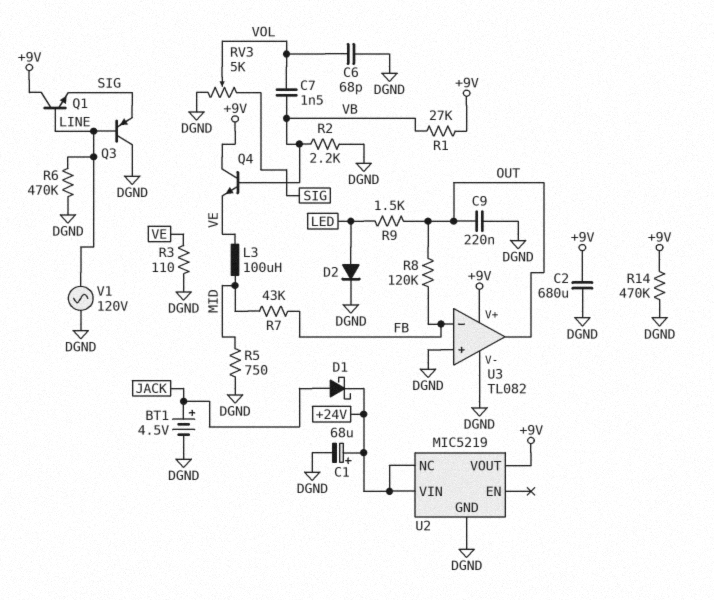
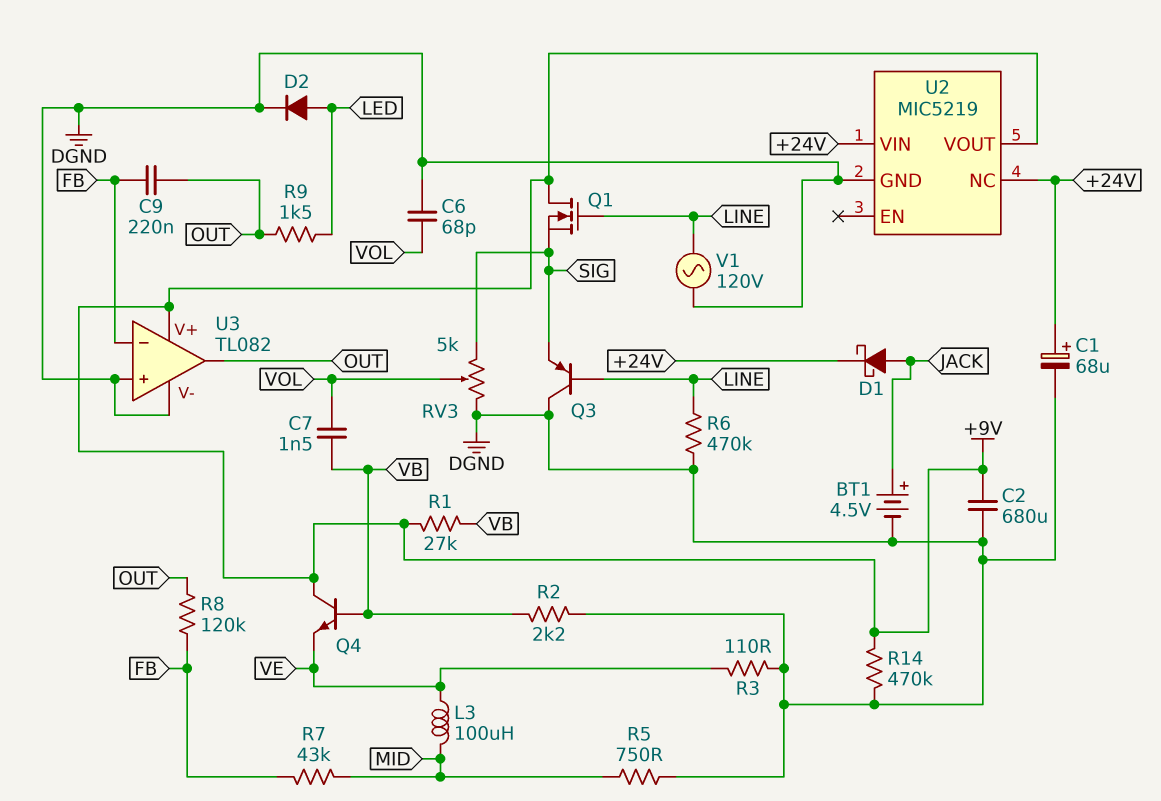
C9: 220nF (DGND, OUT) -> 220nF (FB, OUT)
Q1: NPN (B LINE, C +9V, E SIG) -> NMOS (G LINE, D +9V, S SIG)

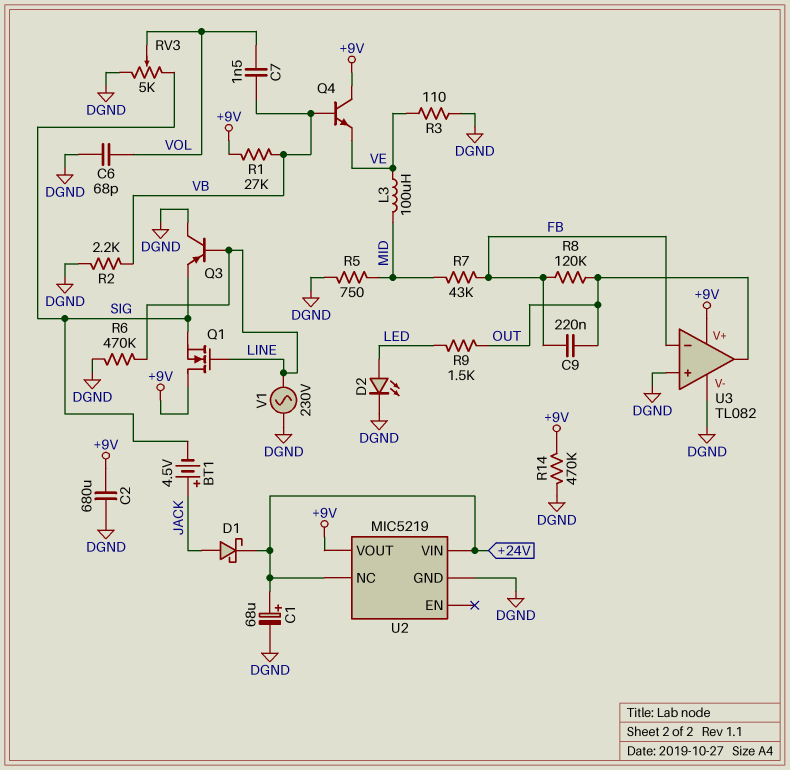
BT1: 4.5V (plus JACK, minus DGND) -> 4.5V (plus JACK, minus SIG)
D2: diode (A LED, K DGND) -> LED (A LED, K DGND)
V1: AC 120V (DGND, LINE) -> AC 230V (DGND, LINE)

